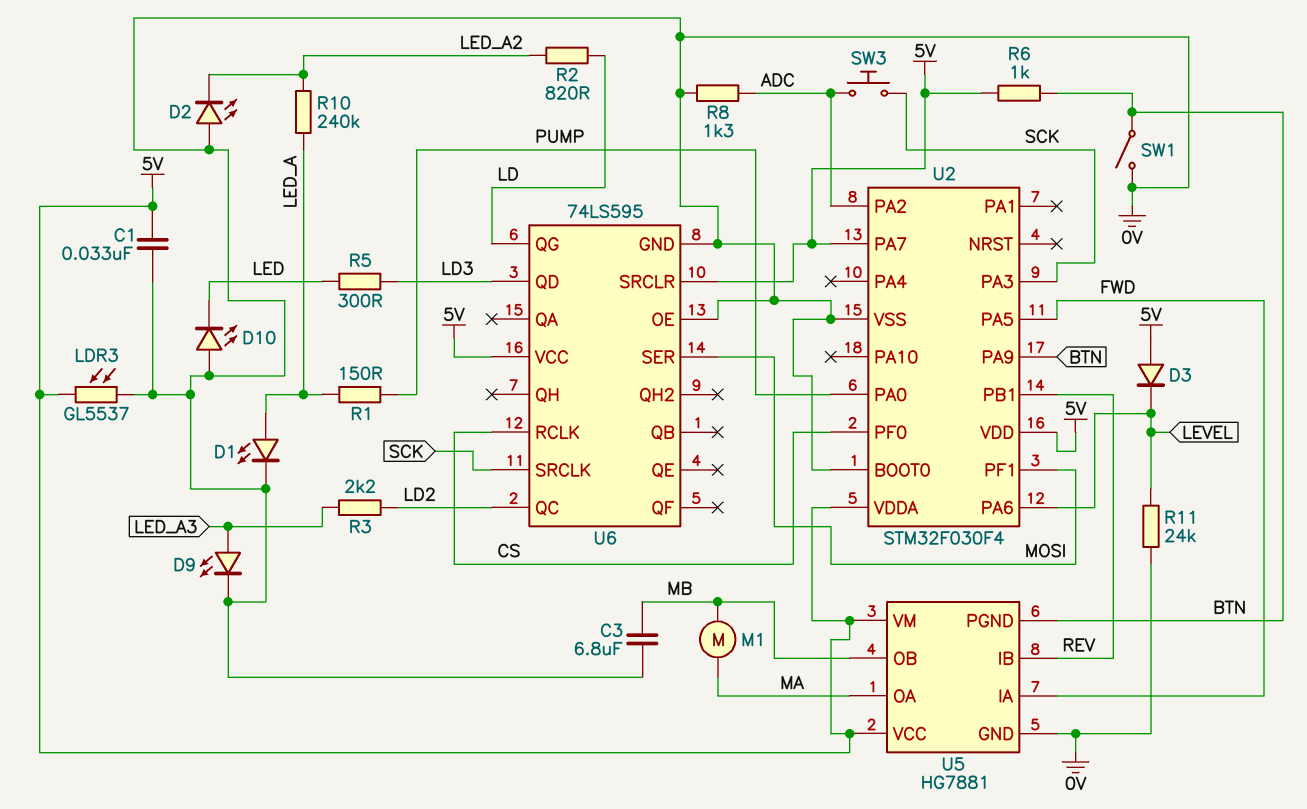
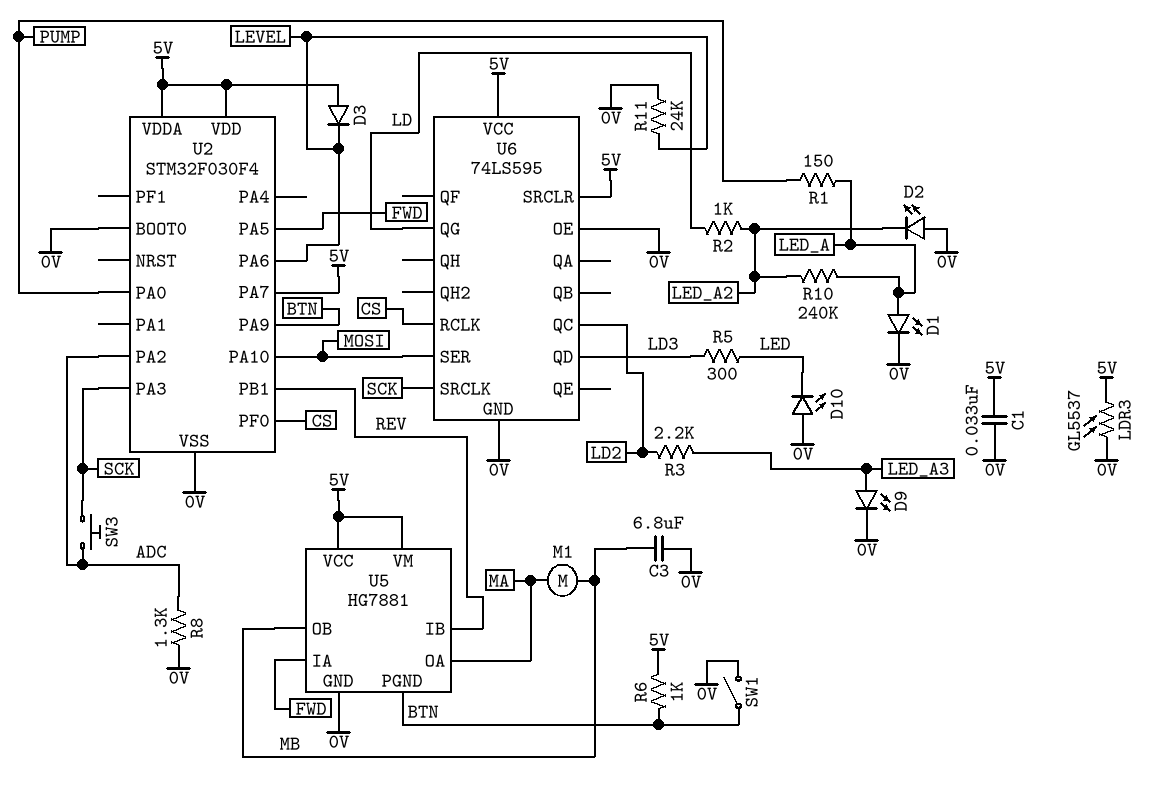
R2: 820 (LD, LED_A2) -> 1k (LD, LED_A2)
U2 pin PA10: none -> MOSI
U2 pin PF1: MOSI -> none

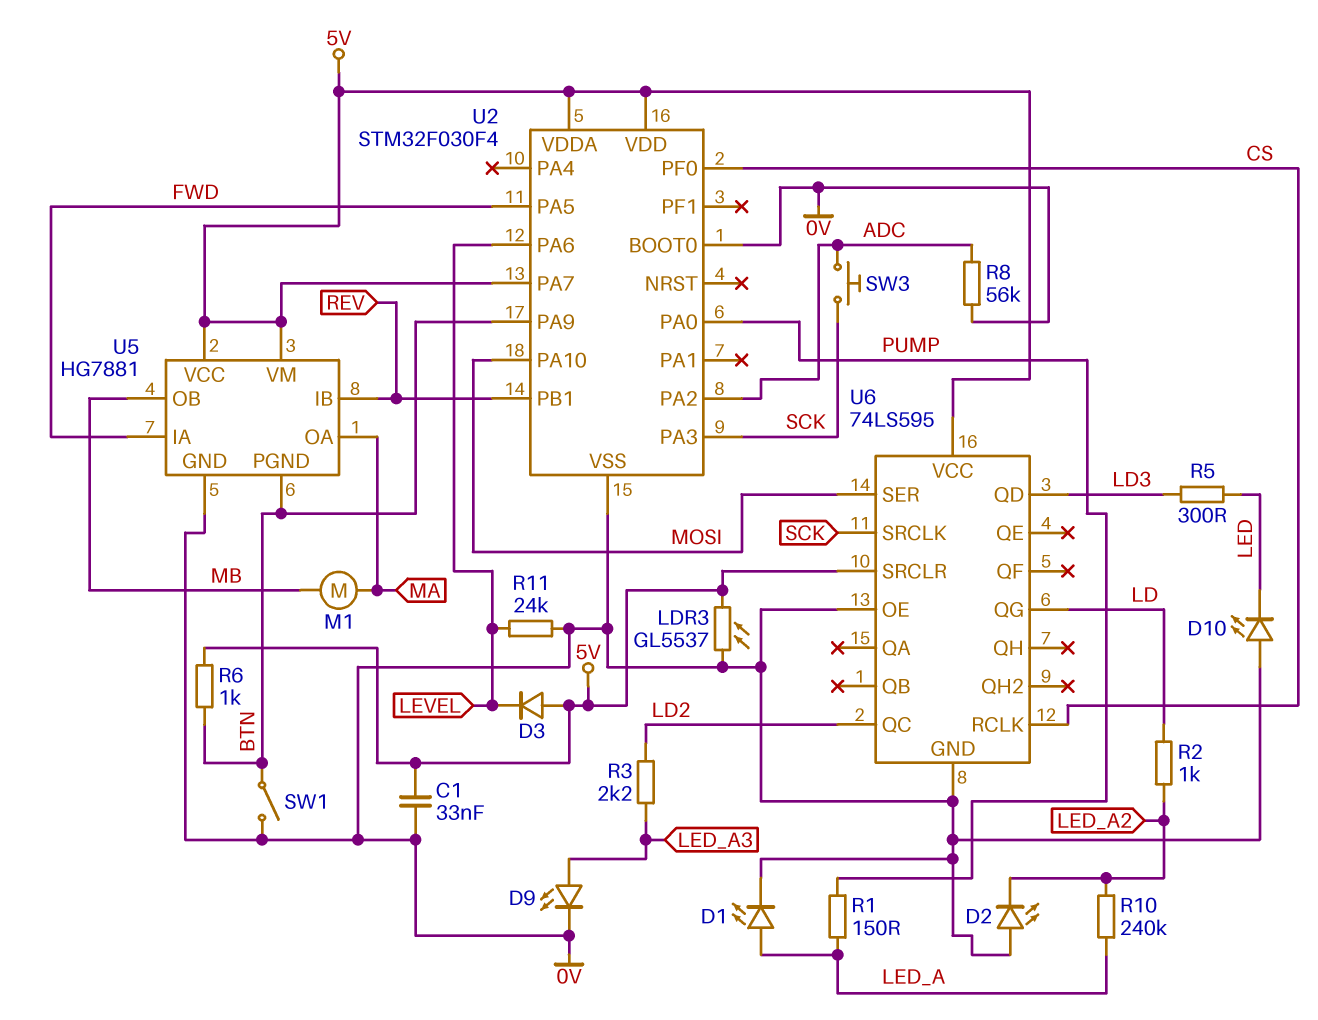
C3: 6.8uF (0V, MB) -> none
R8: 1.3k (0V, ADC) -> 56k (0V, ADC)

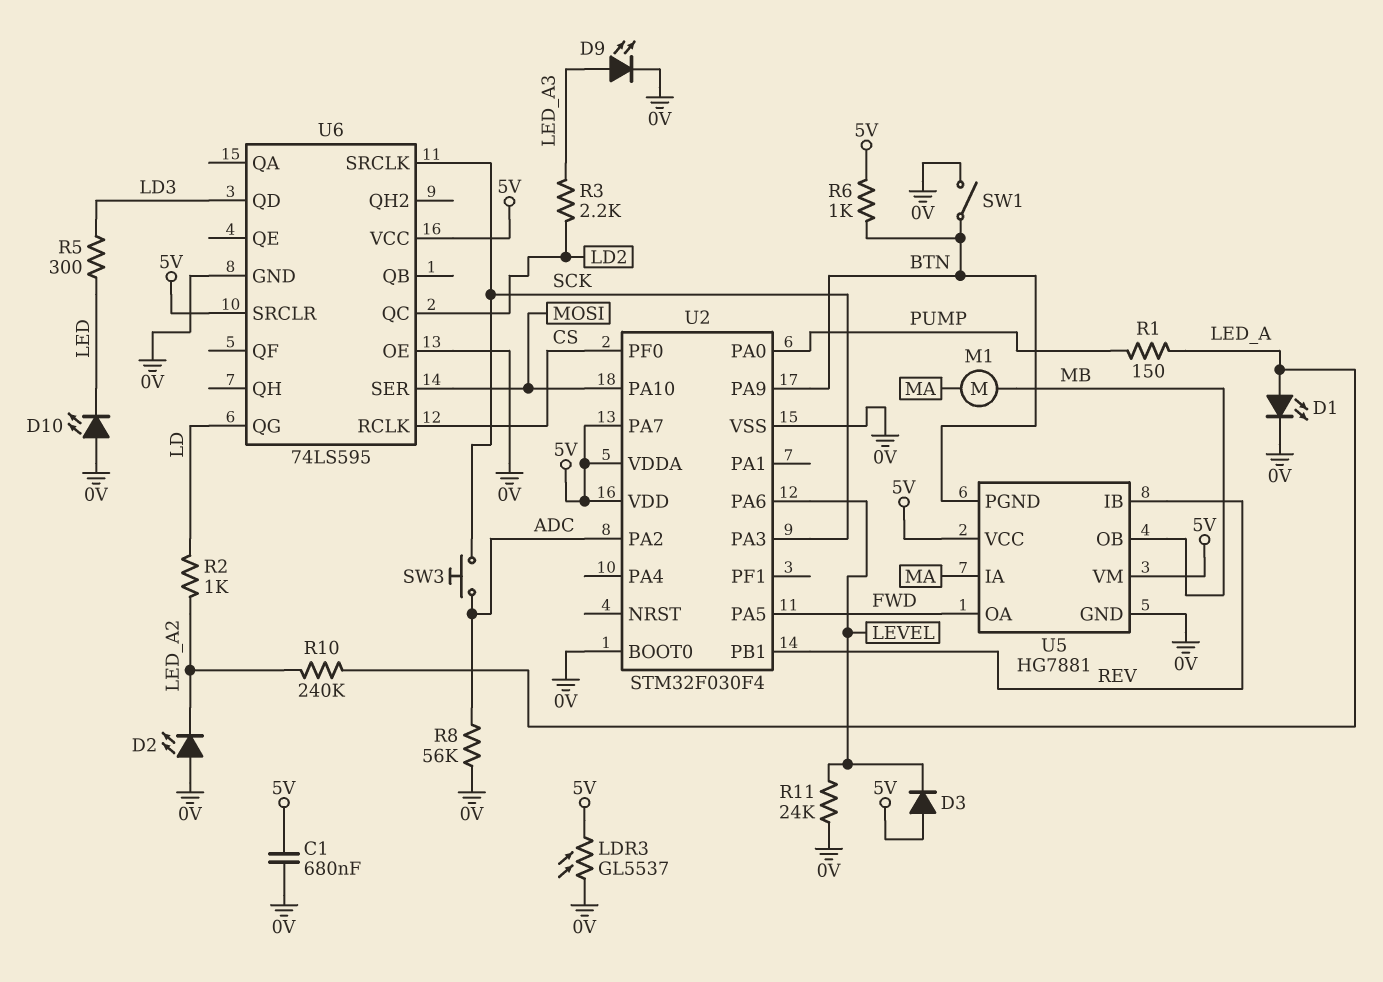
C1: 33nF (0V, 5V) -> 680nF (0V, 5V)
U5 pin IA: FWD -> MA
U5 pin OA: MA -> FWD

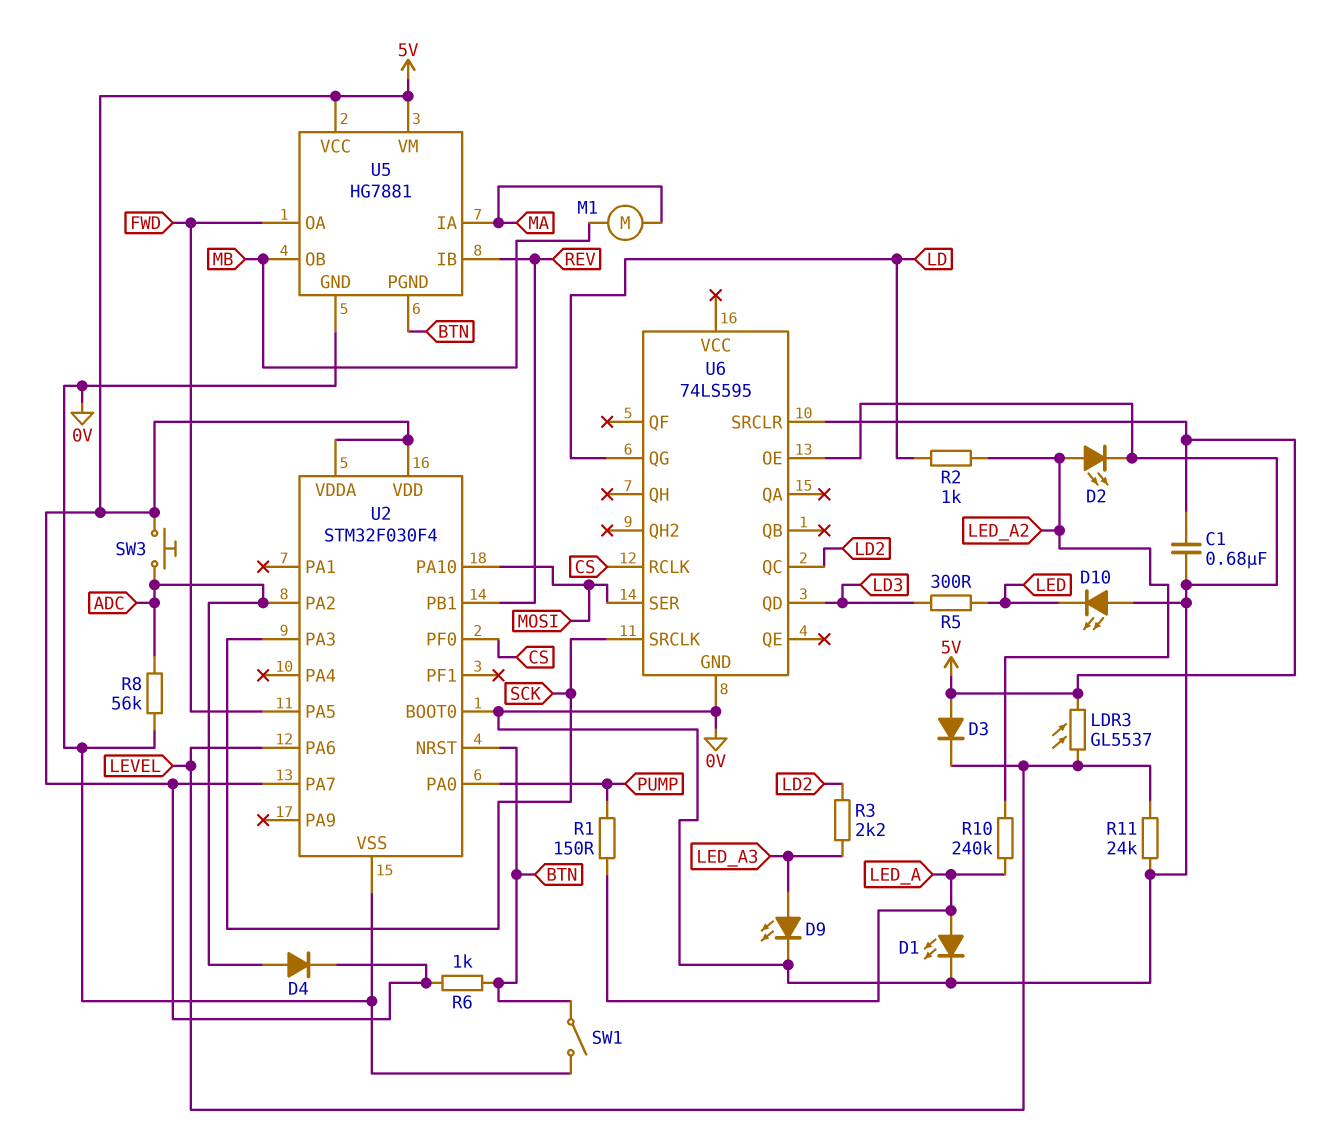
D2: LED (A 0V, K LED_A2) -> LED (A LED_A2, K 0V)
D4: none -> diode (A ADC, K 5V)
LDR3: GL5537 (0V, 5V) -> GL5537 (5V, LEVEL)
SW3: button (ADC, SCK) -> button (5V, ADC)
U2 pin NRST: none -> BTN
U2 pin PA9: BTN -> none
U6 pin VCC: 5V -> none

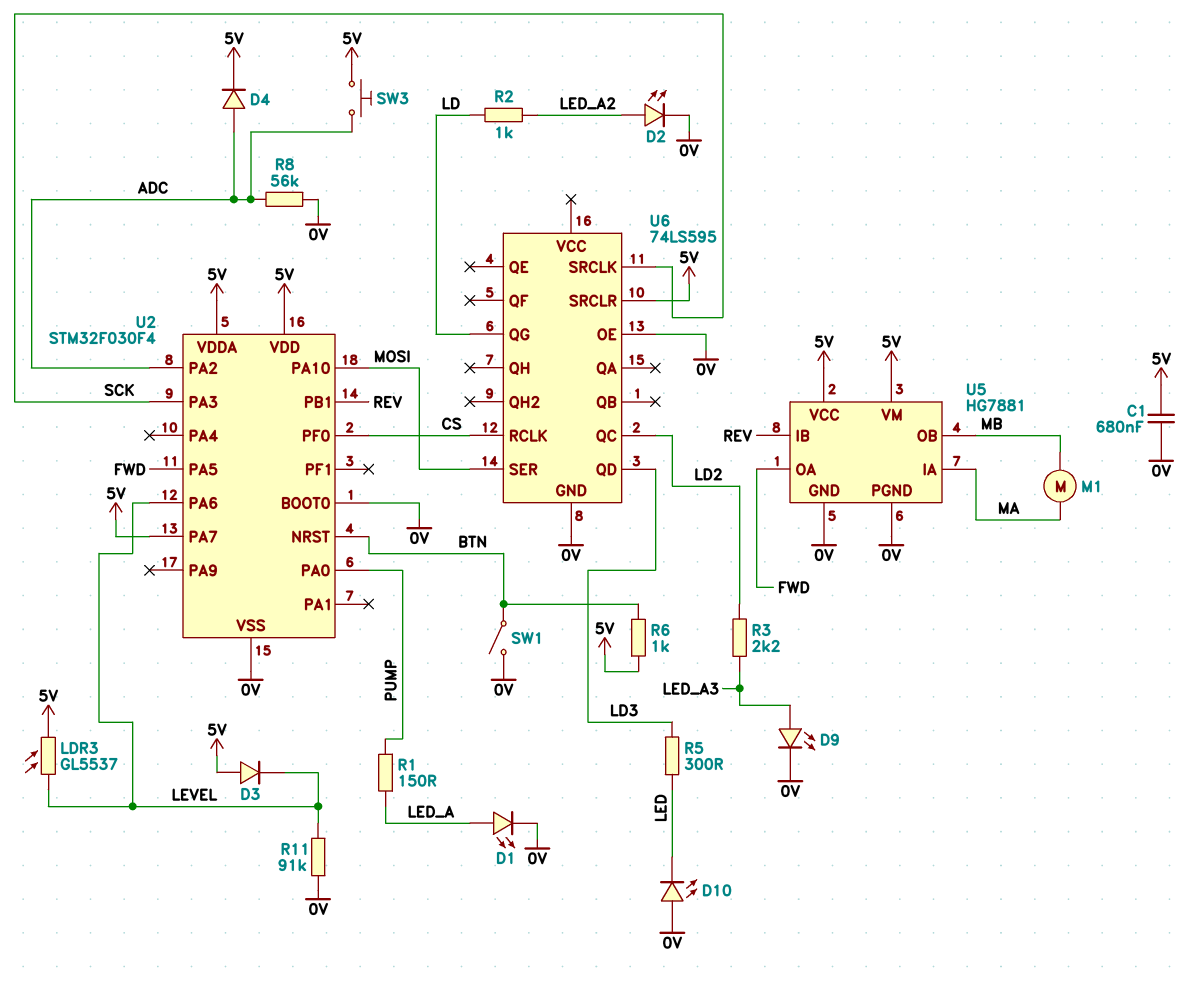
R10: 240k (LED_A, LED_A2) -> none
R11: 24k (0V, LEVEL) -> 91k (0V, LEVEL)
U5 pin PGND: BTN -> 0V

